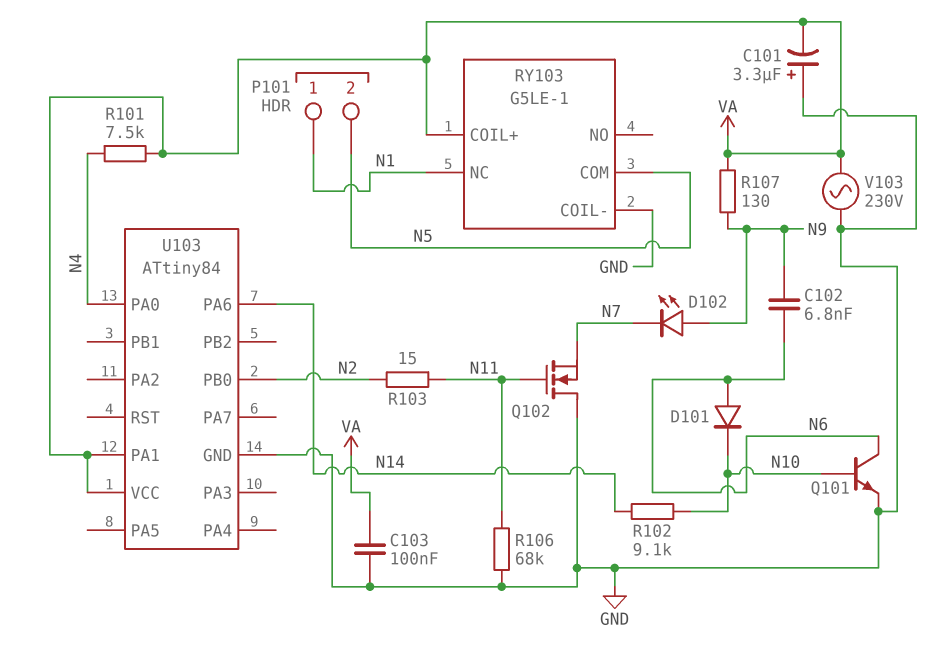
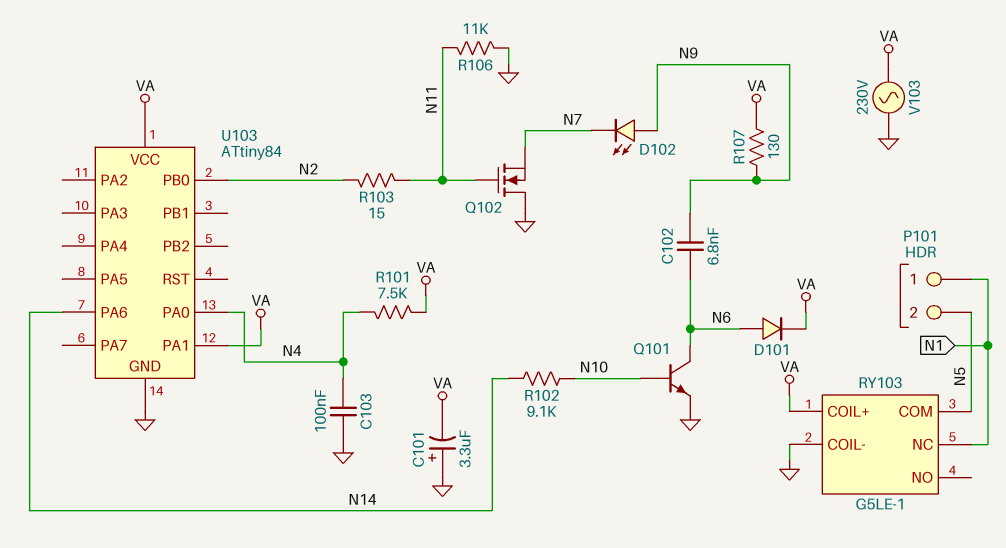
C103: 100nF (GND, VA) -> 100nF (GND, N4)
D101: diode (A N6, K N10) -> diode (A N6, K VA)
R106: 68k (GND, N11) -> 11k (GND, N11)

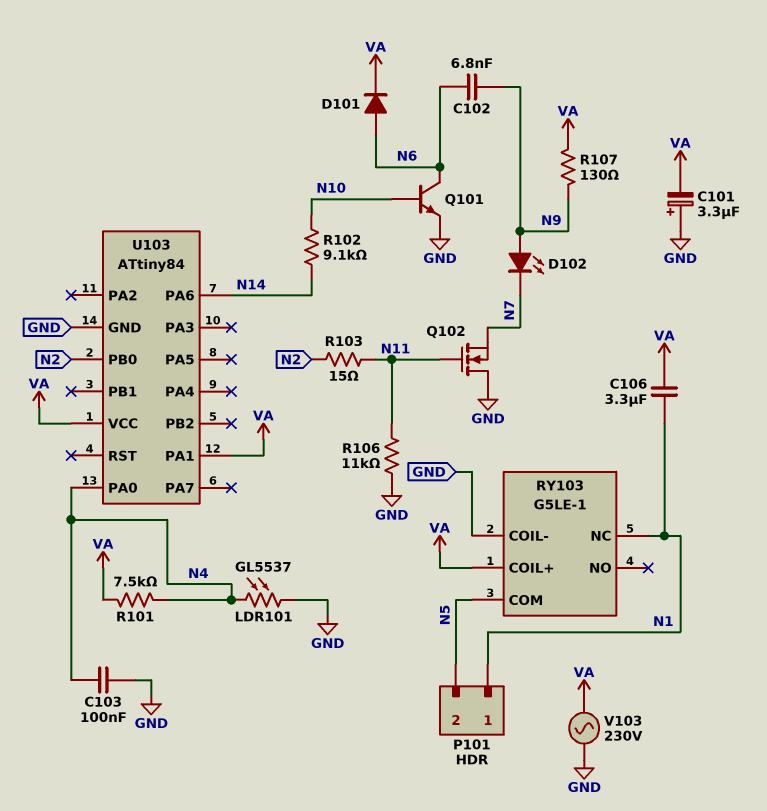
C106: none -> 3.3uF (N1, VA)
LDR101: none -> GL5537 (GND, N4)

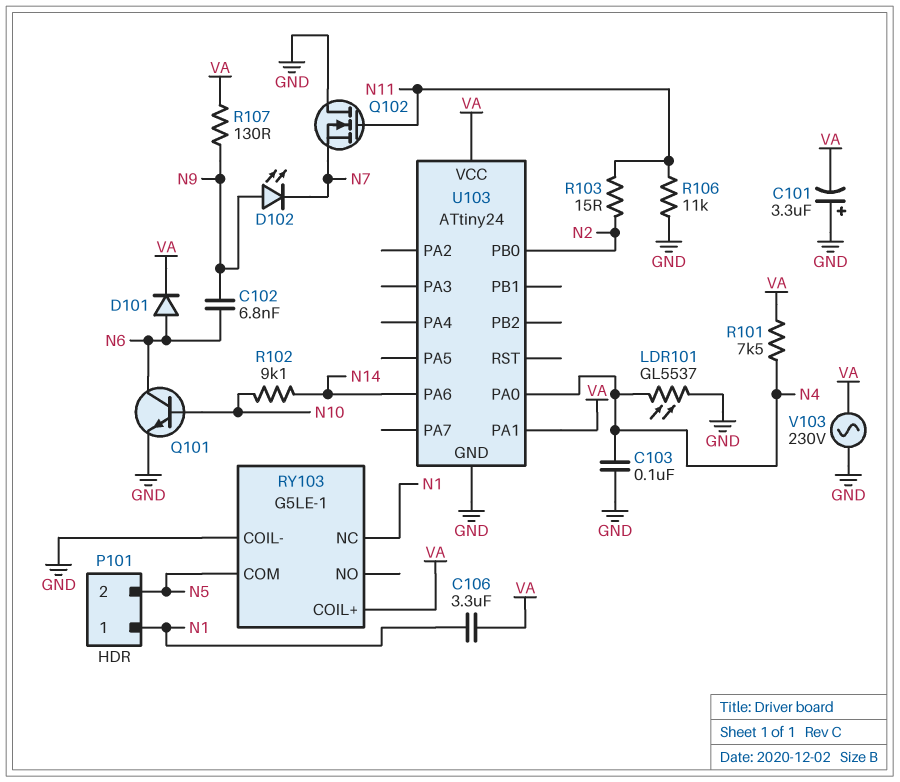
U103: ATtiny84 -> ATtiny24

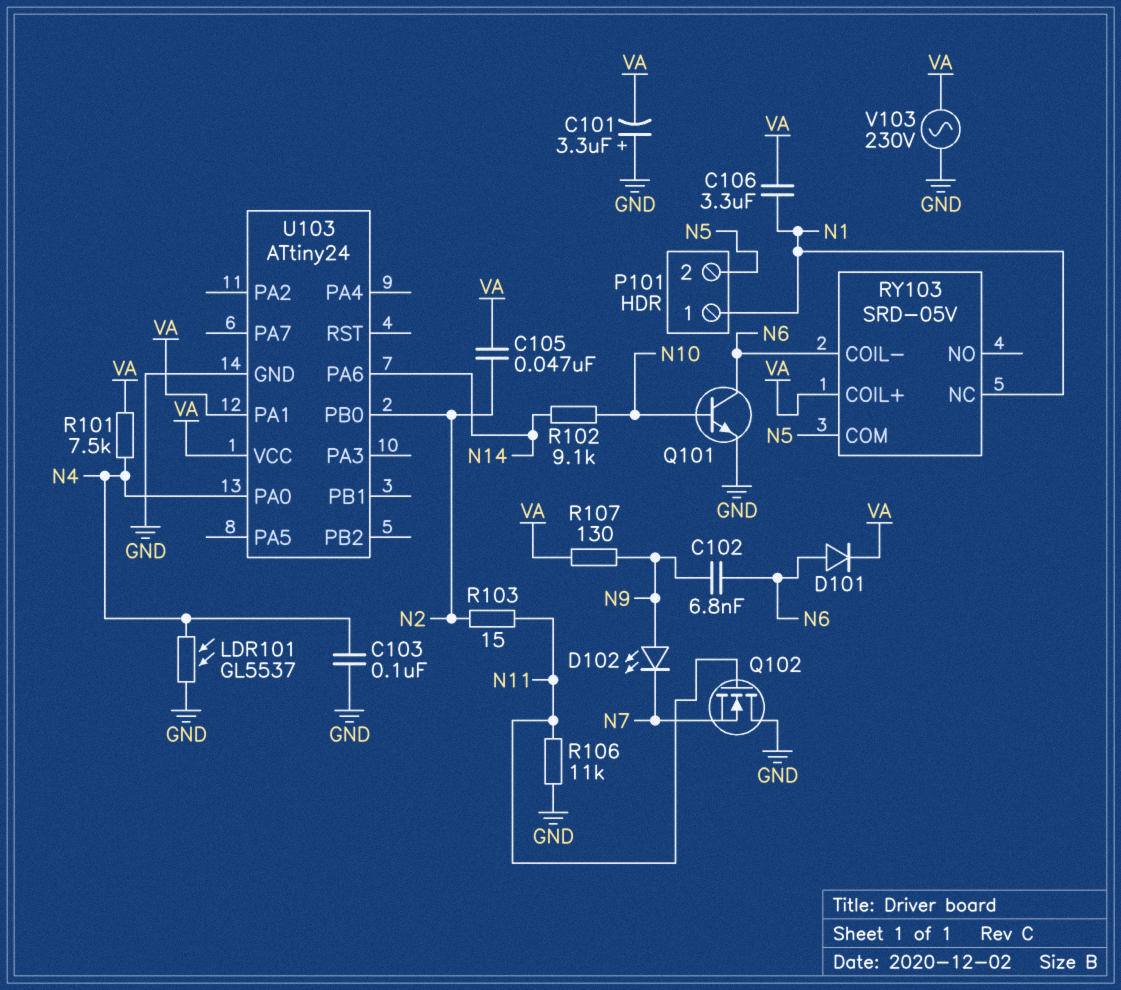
C105: none -> 47nF (N2, VA)
RY103: G5LE-1 -> SRD-05V
RY103 pin COIL-: GND -> N6

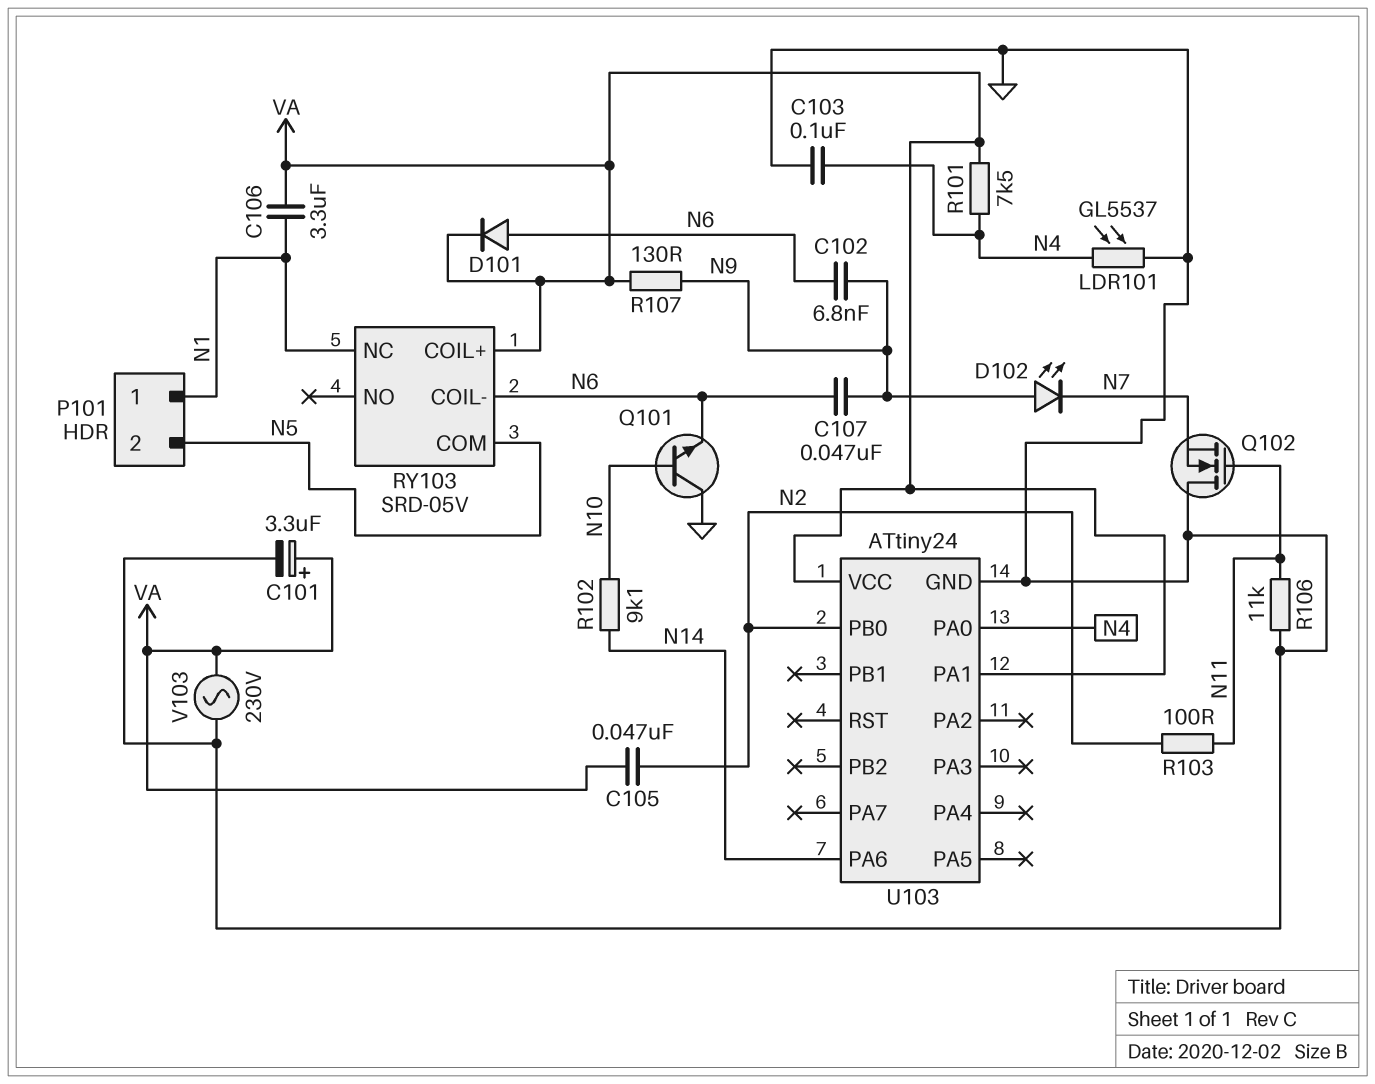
C101: 3.3uF (plus GND, minus VA) -> 3.3uF (plus VA, minus GND)
C107: none -> 47nF (N6, N9)
Q101: NPN (B N10, C N6, E GND) -> NPN (B N10, C GND, E N6)
R103: 15 (N2, N11) -> 100 (N2, N11)

